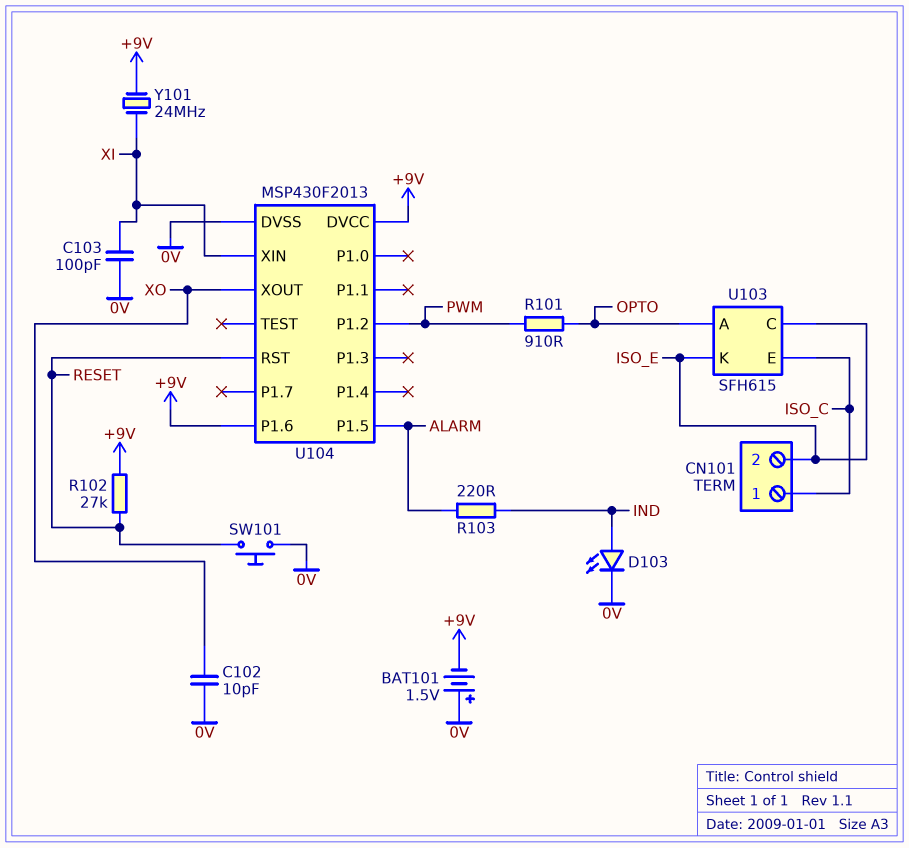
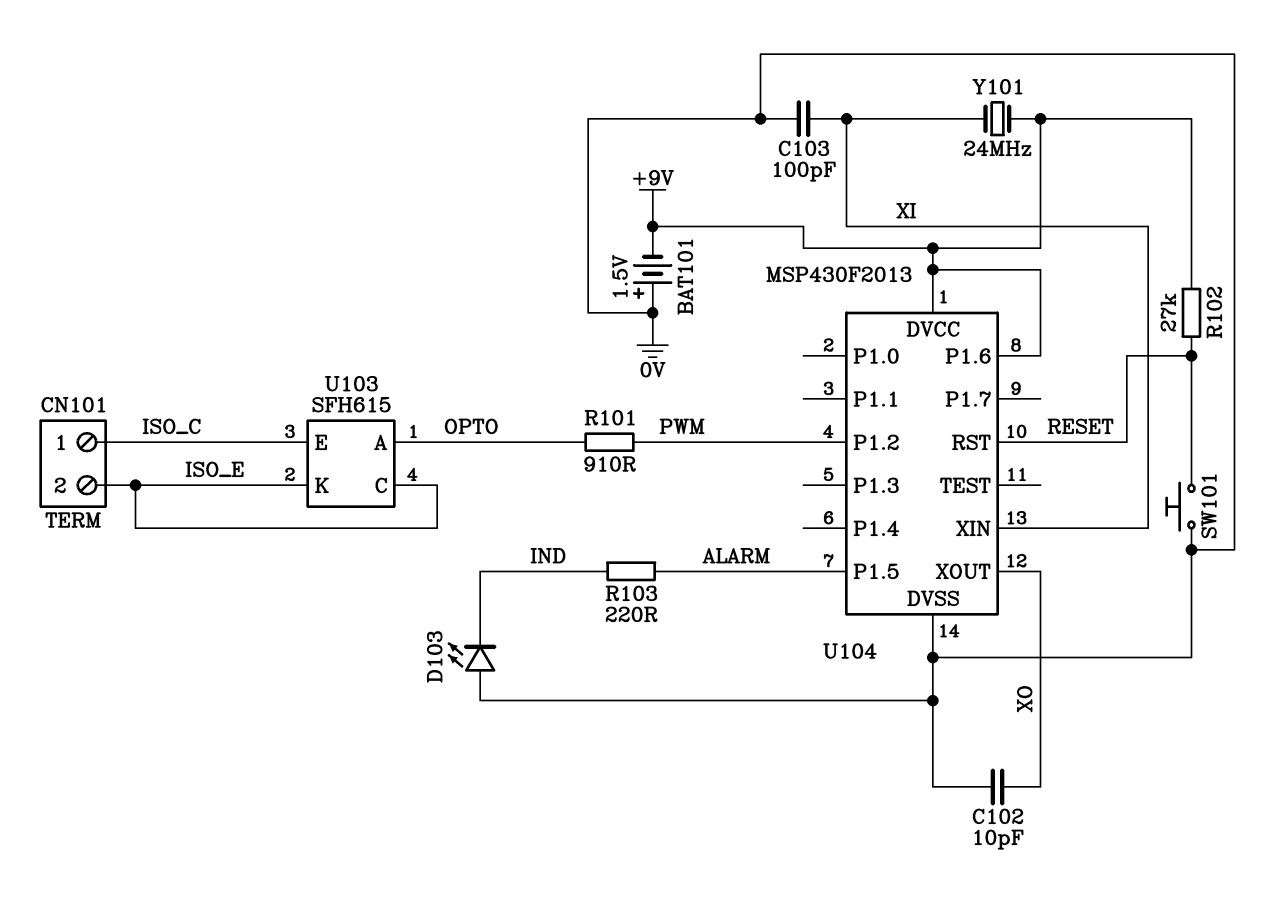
D103: LED (A IND, K 0V) -> LED (A 0V, K IND)

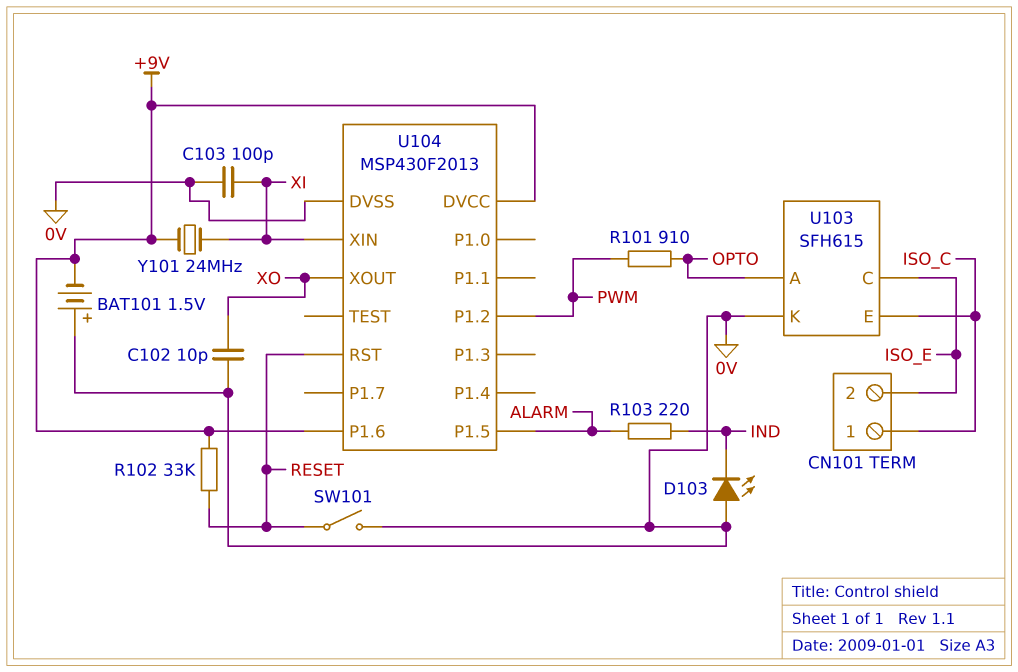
R102: 27k (+9V, RESET) -> 33k (+9V, RESET)
SW101: button (0V, RESET) -> switch (0V, RESET)
U103 pin K: ISO_E -> 0V

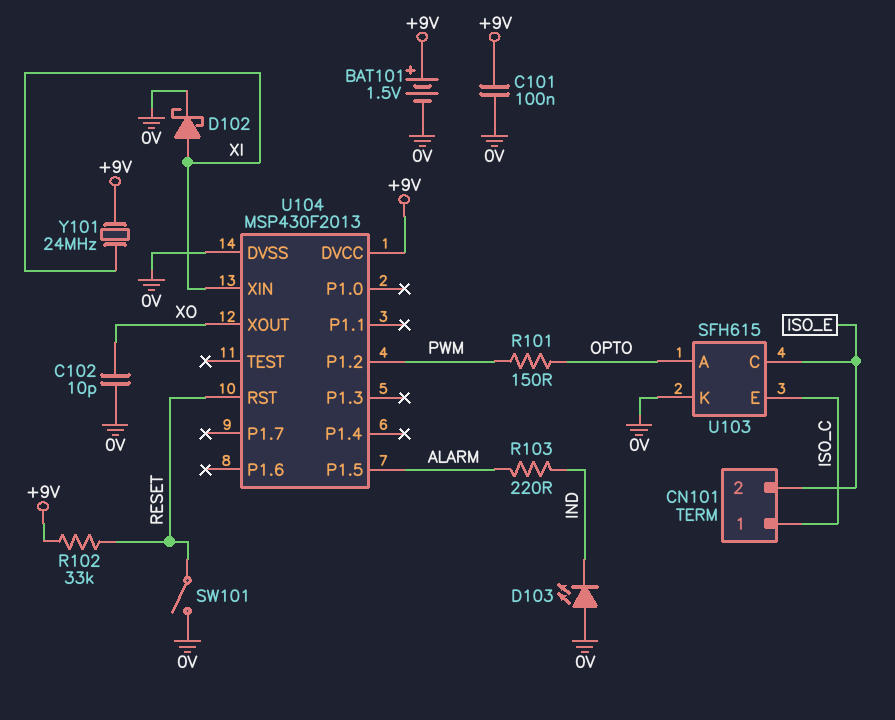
BAT101: 1.5V (plus 0V, minus +9V) -> 1.5V (plus +9V, minus 0V)
C101: none -> 100nF (+9V, 0V)
C103: 100pF (0V, XI) -> none
D102: none -> schottky (A XI, K 0V)
R101: 910 (OPTO, PWM) -> 150 (OPTO, PWM)
U104 pin P1.6: +9V -> none

